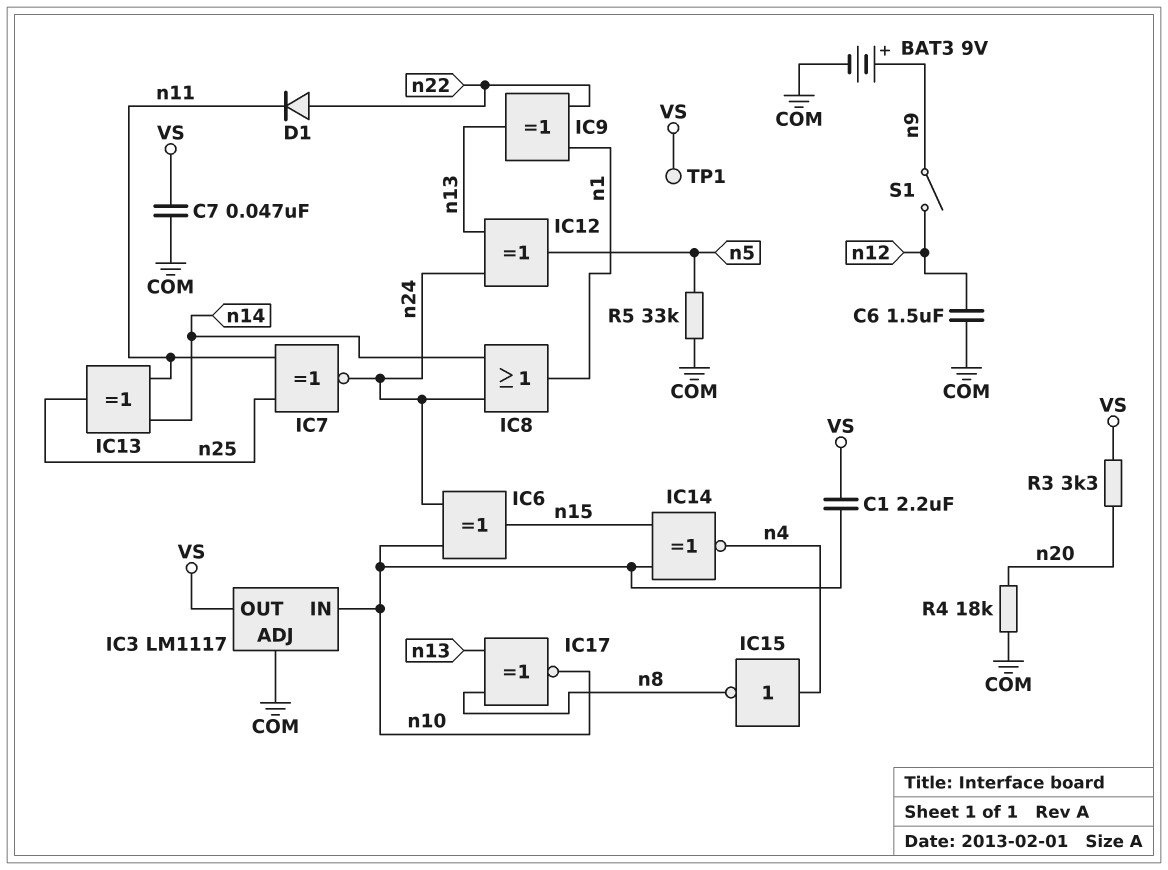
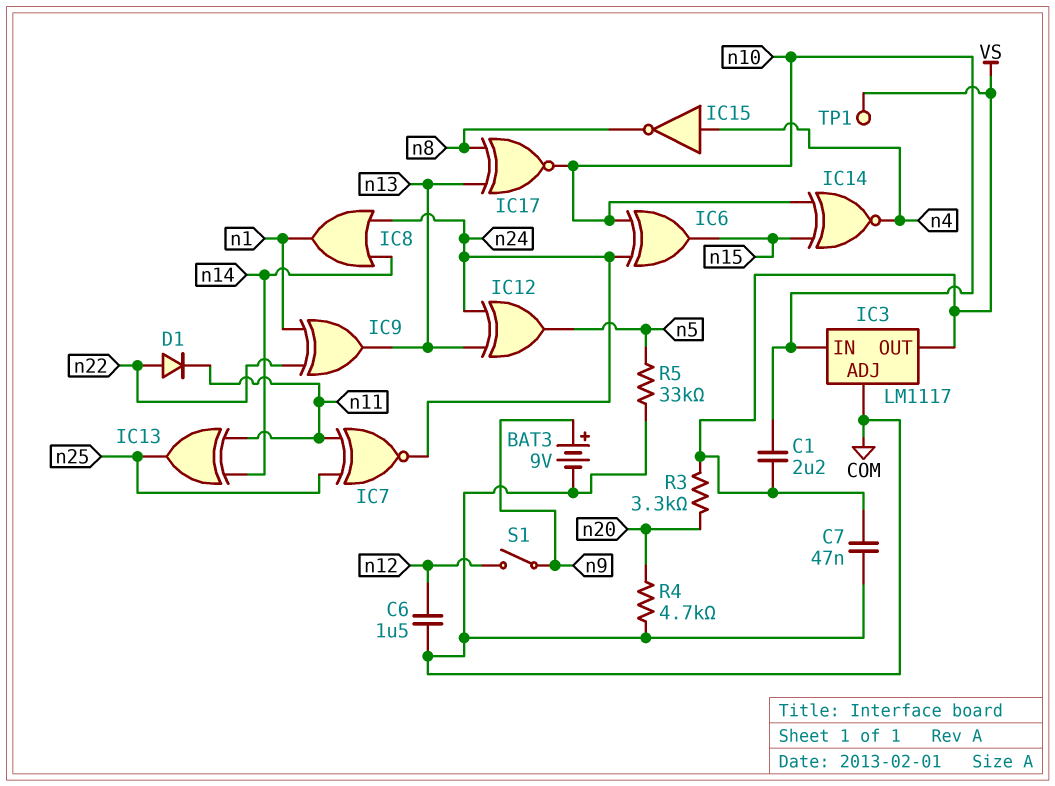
R4: 18k (COM, n20) -> 4.7k (COM, n20)

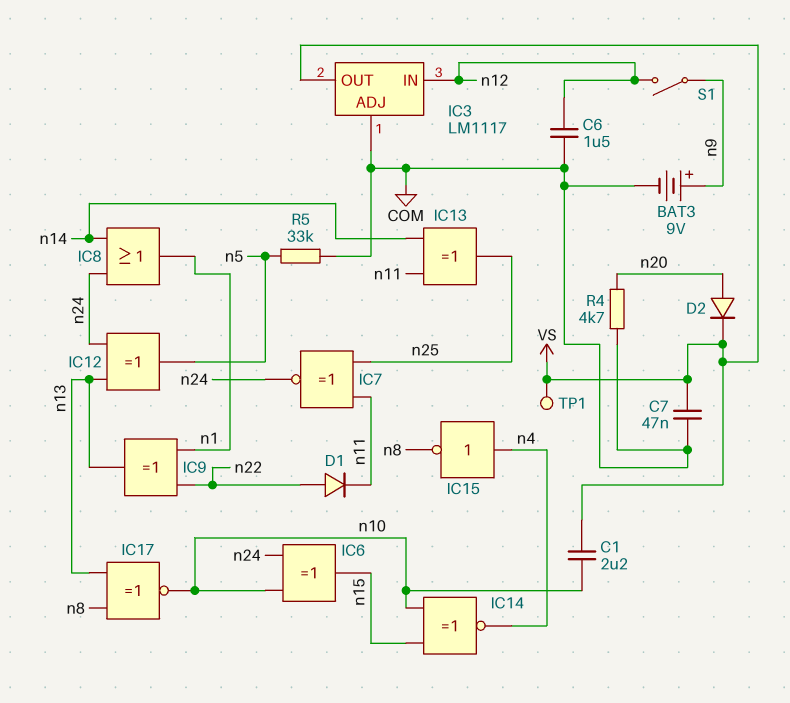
D2: none -> diode (A n20, K VS)
IC3 pin IN: n10 -> n12
R3: 3.3k (VS, n20) -> none

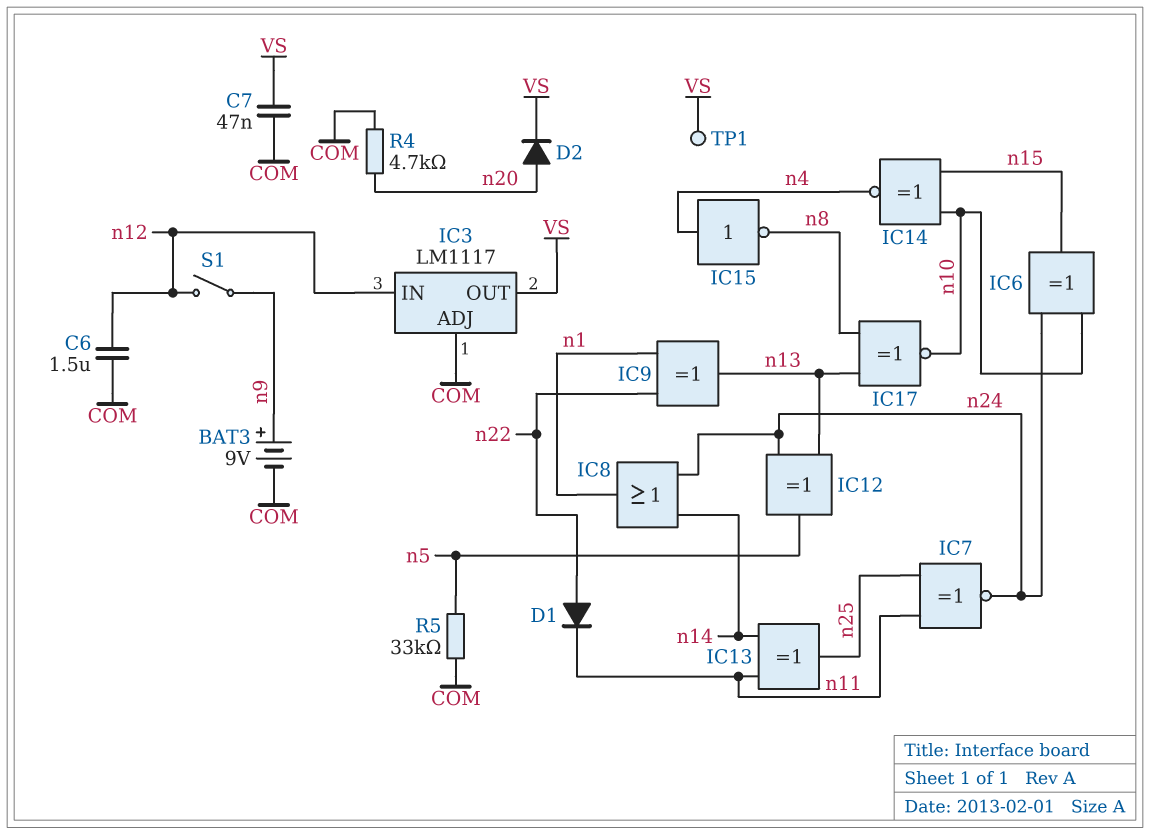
C1: 2.2uF (VS, n10) -> none

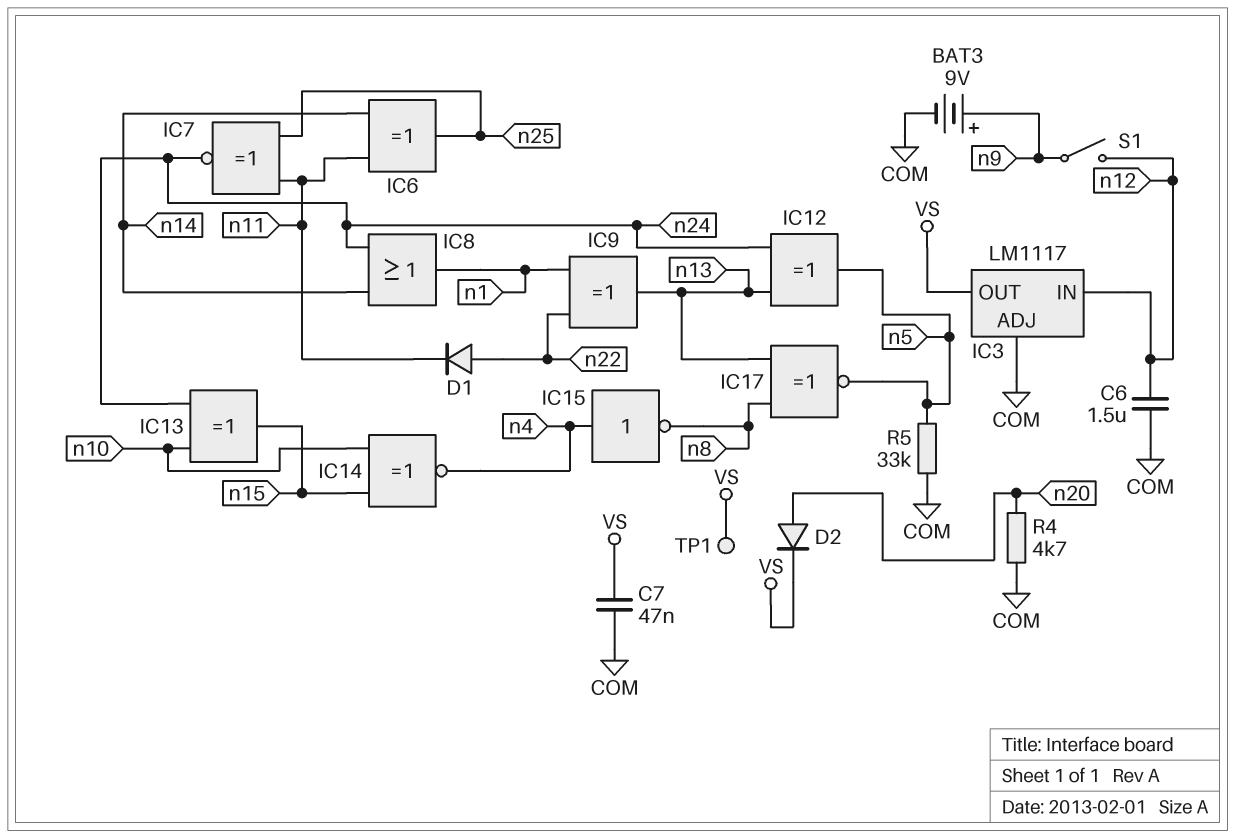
IC6: XOR (in n10, in n24, out n15) -> XOR (in n11, in n14, out n25)
IC13: XOR (in n11, in n14, out n25) -> XOR (in n10, in n24, out n15)
IC17: XNOR (in n8, in n13, out n10) -> XNOR (in n8, in n13, out n5)

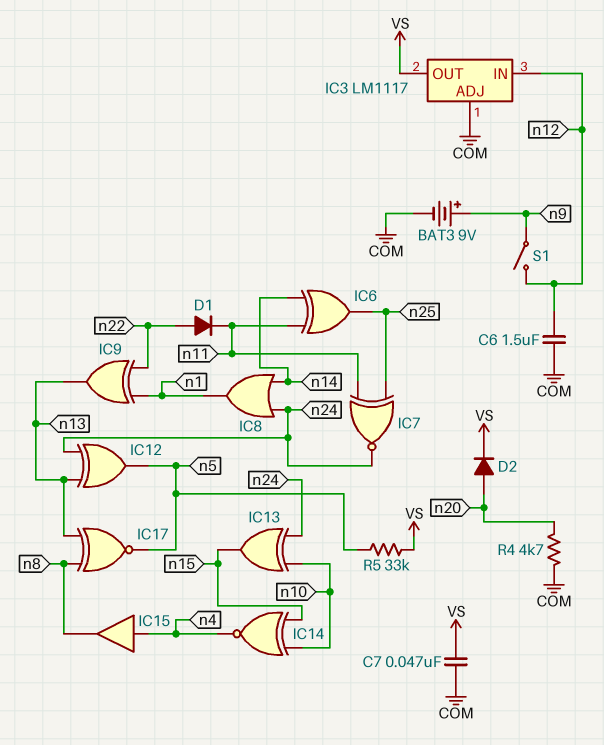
IC15: NOT (in n4, out n8) -> buffer (in n4, out n8)
R5: 33k (COM, n5) -> 33k (VS, n5)
TP1: test point (VS) -> none

